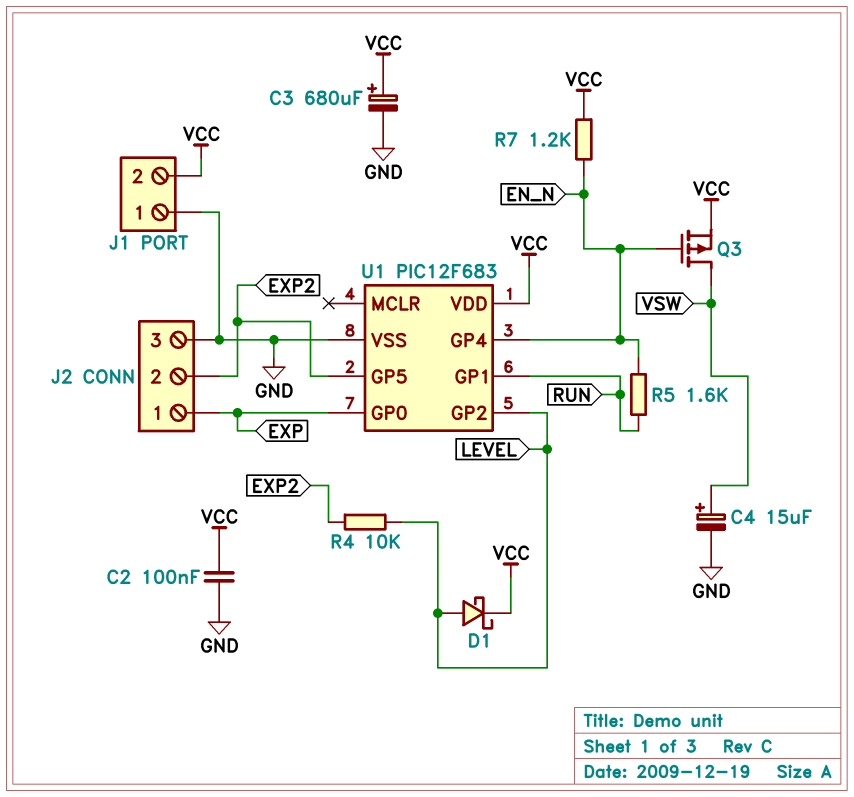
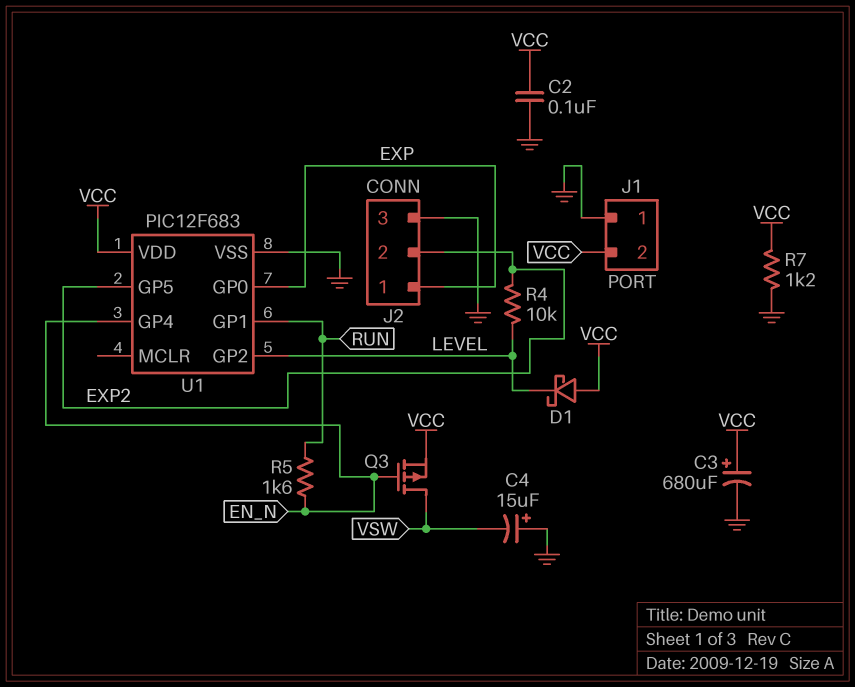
C4: 15uF (plus VSW, minus GND) -> 15uF (plus GND, minus VSW)
D1: schottky (A LEVEL, K VCC) -> schottky (A VCC, K LEVEL)
R7: 1.2k (EN_N, VCC) -> 1.2k (GND, VCC)

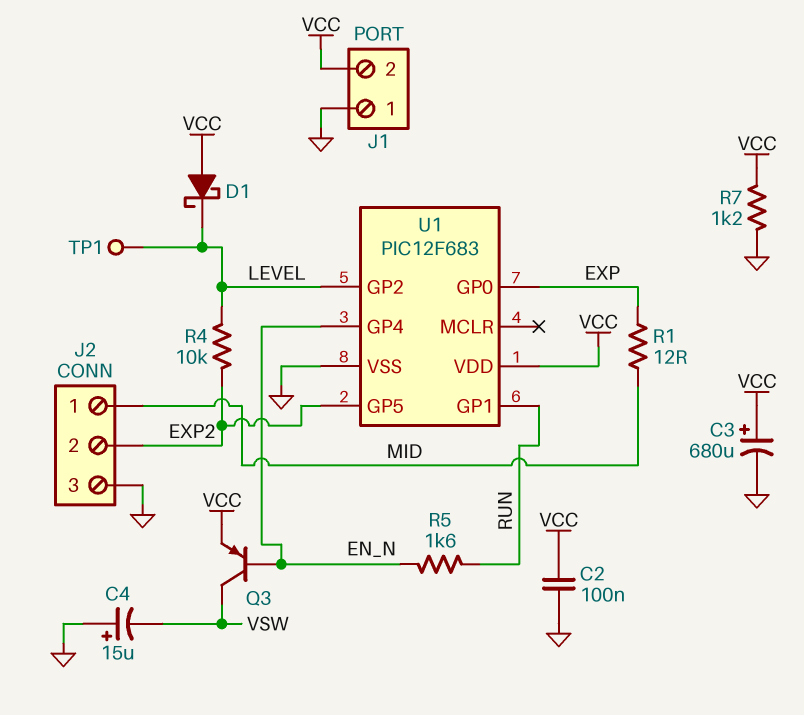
J2 pin 1: EXP -> MID
Q3: PMOS (G EN_N, D VSW, S VCC) -> PNP (B EN_N, C VSW, E VCC)
R1: none -> 12 (EXP, MID)
TP1: none -> test point (LEVEL)

